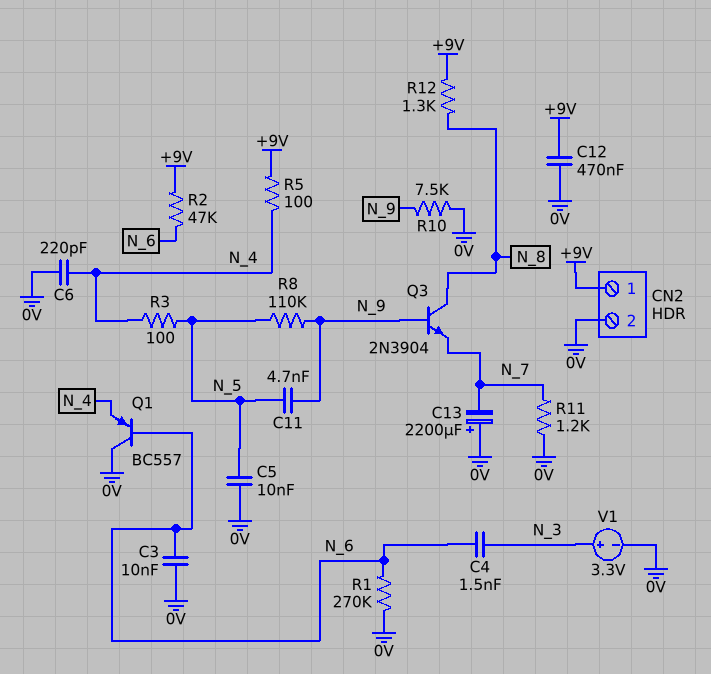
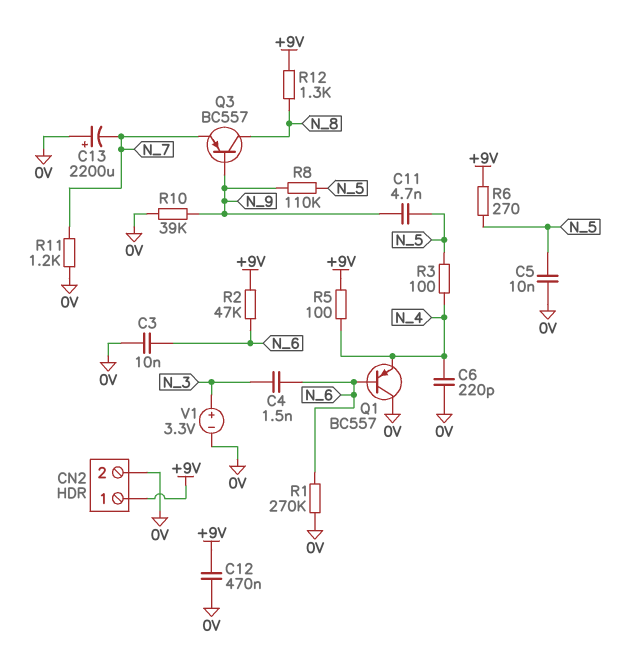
Q3: NPN 2N3904 (B N_9, C N_8, E N_7) -> PNP BC557 (B N_9, C N_8, E N_7)
R6: none -> 270 (+9V, N_5)
R10: 7.5k (0V, N_9) -> 39k (0V, N_9)

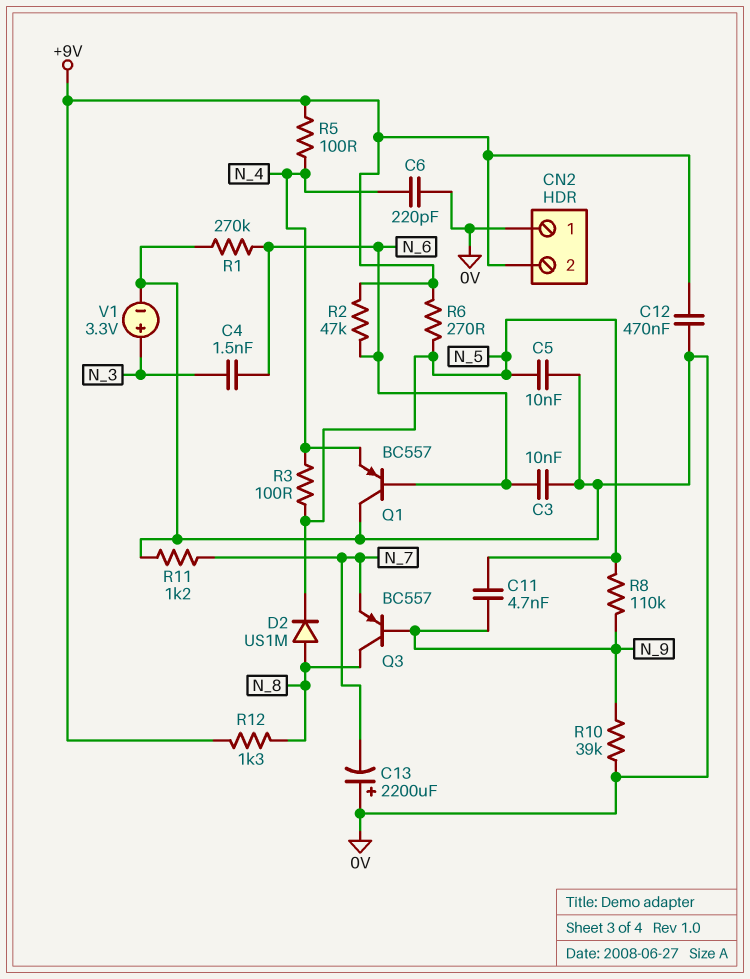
CN2 pin 1: +9V -> 0V
CN2 pin 2: 0V -> +9V
D2: none -> diode US1M (A N_8, K N_5)

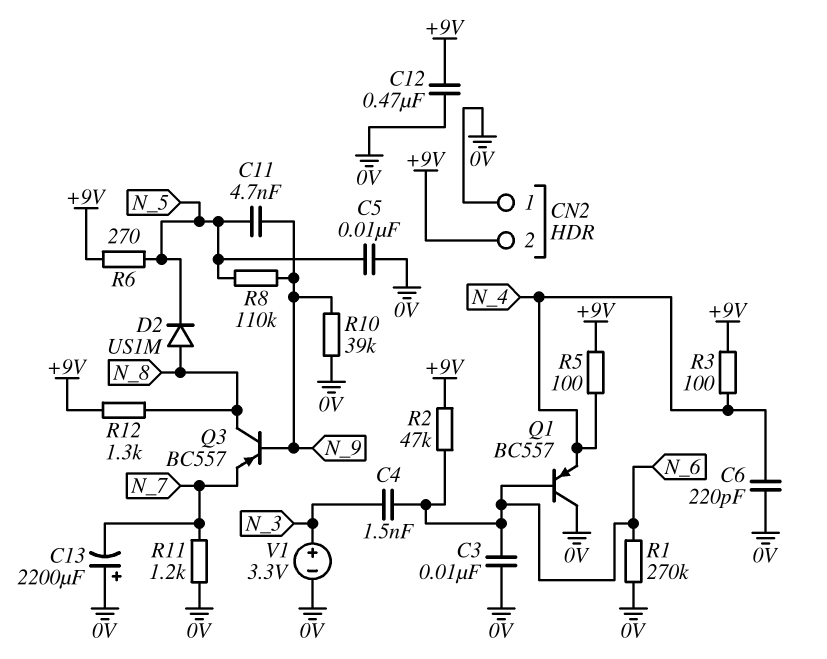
R3: 100 (N_4, N_5) -> 100 (+9V, N_4)

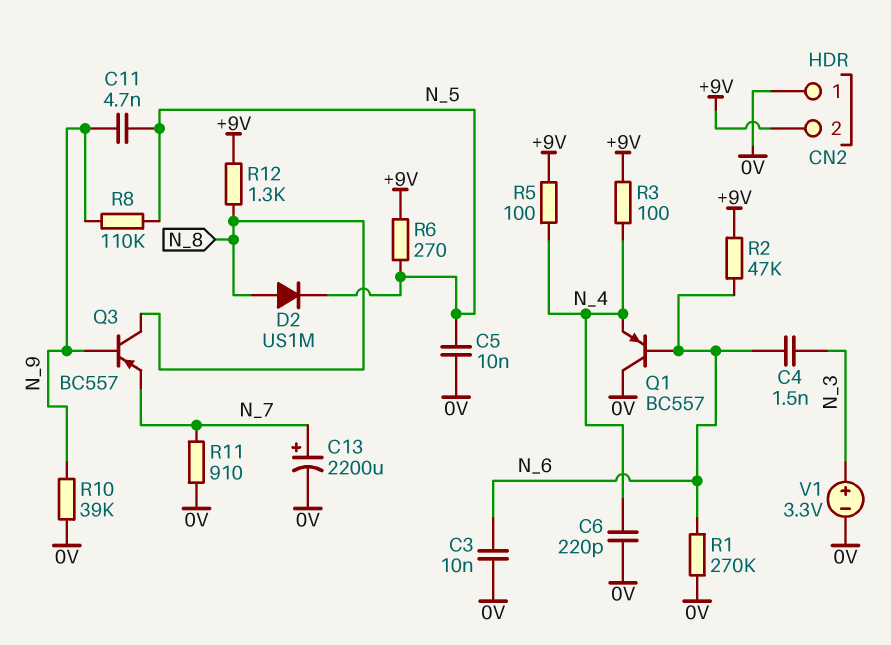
C12: 470nF (+9V, 0V) -> none
C13: 2200uF (plus 0V, minus N_7) -> 2200uF (plus N_7, minus 0V)
R11: 1.2k (0V, N_7) -> 910 (0V, N_7)

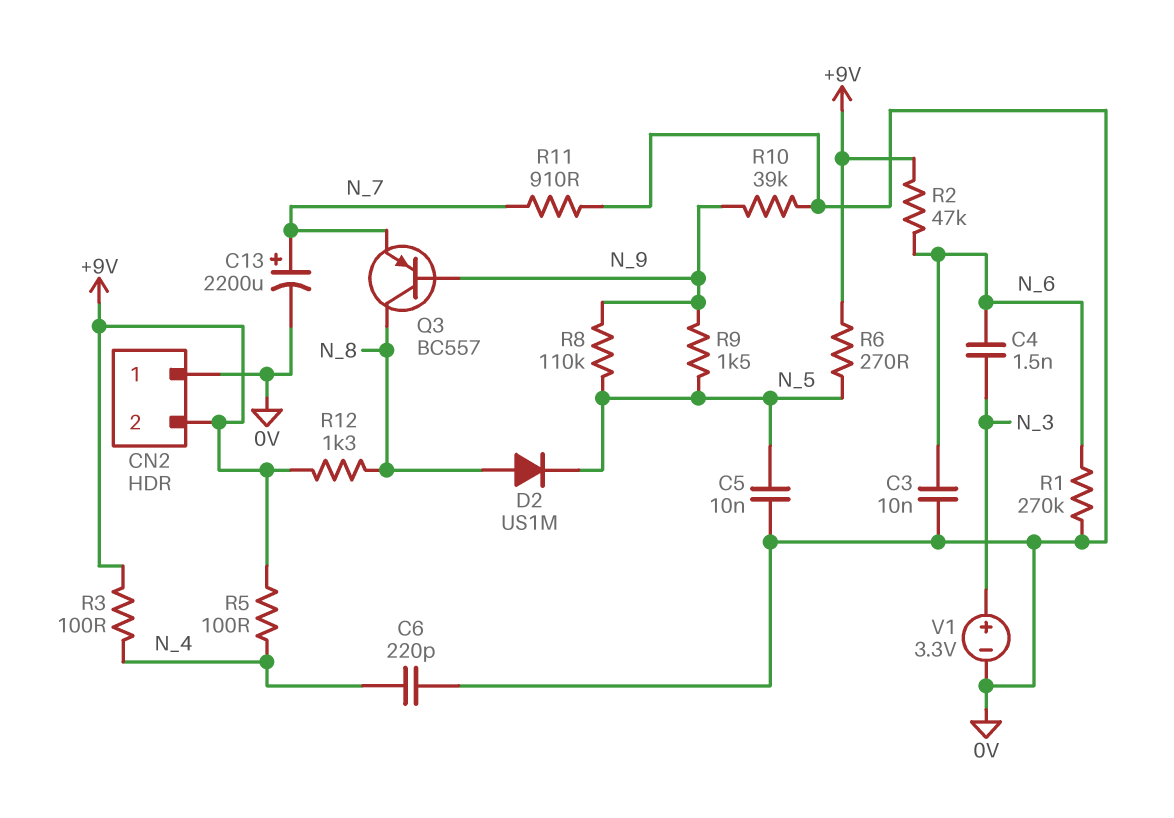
C11: 4.7nF (N_5, N_9) -> none
Q1: PNP BC557 (B N_6, C 0V, E N_4) -> none
R9: none -> 1.5k (N_5, N_9)

